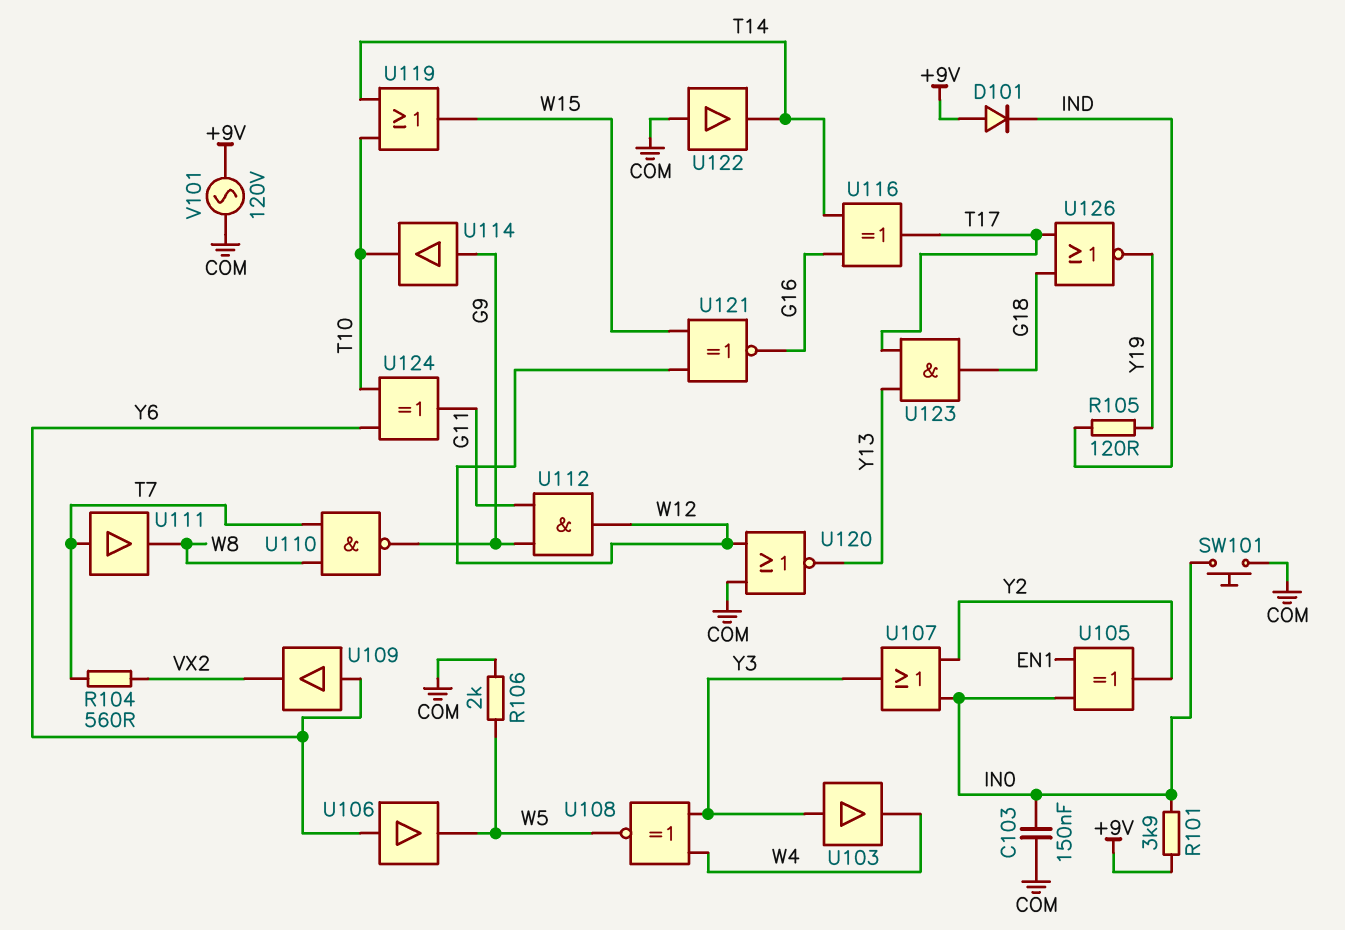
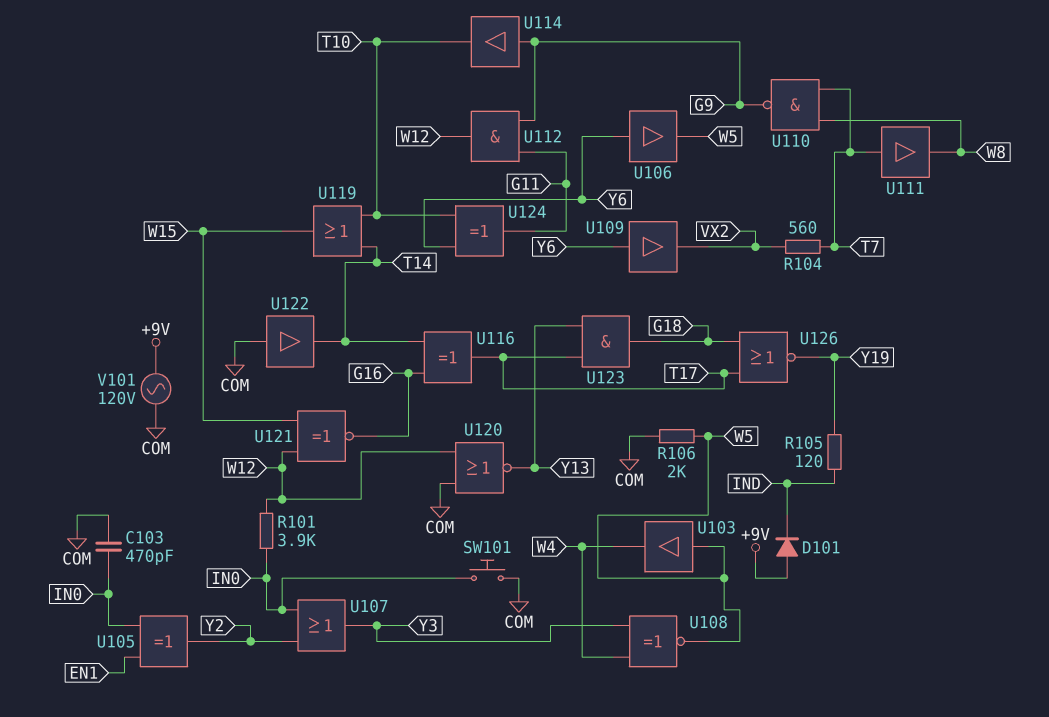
C103: 150nF (COM, IN0) -> 470pF (COM, IN0)
R101: 3.9k (+9V, IN0) -> 3.9k (IN0, W12)
U103: buffer (in Y3, out W4) -> buffer (in W5, out W4)

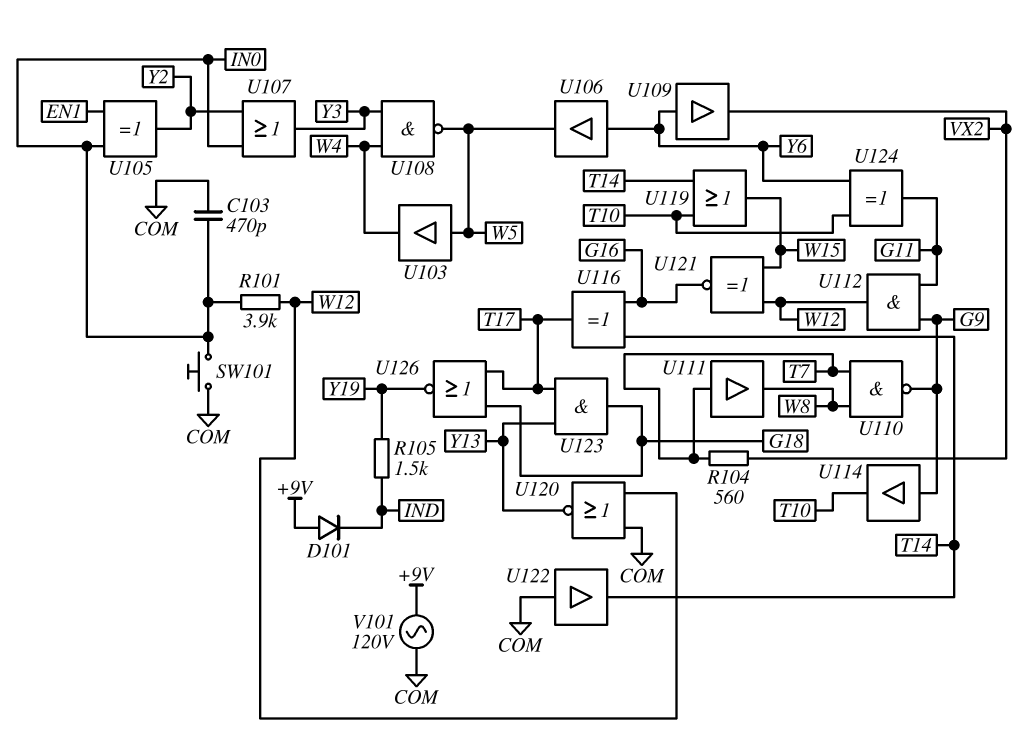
R105: 120 (IND, Y19) -> 1.5k (IND, Y19)
R106: 2k (COM, W5) -> none
U108: XNOR (in W4, in Y3, out W5) -> NAND (in W4, in Y3, out W5)

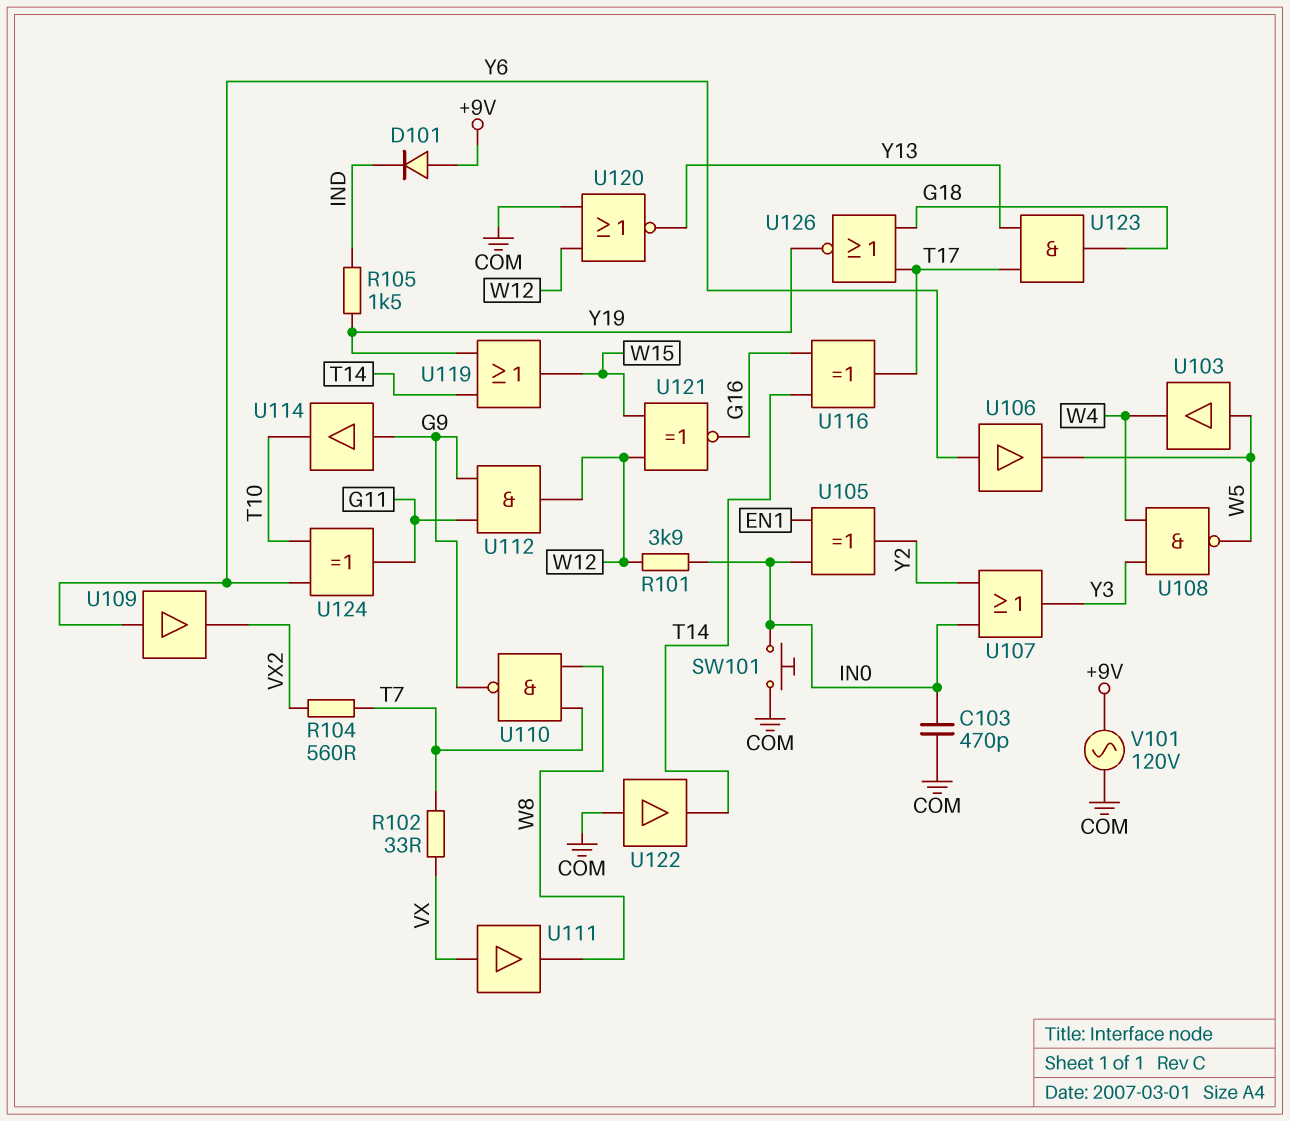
R102: none -> 33 (T7, VX)
U111: buffer (in T7, out W8) -> buffer (in VX, out W8)
U119: OR (in T10, in T14, out W15) -> OR (in T14, in Y19, out W15)

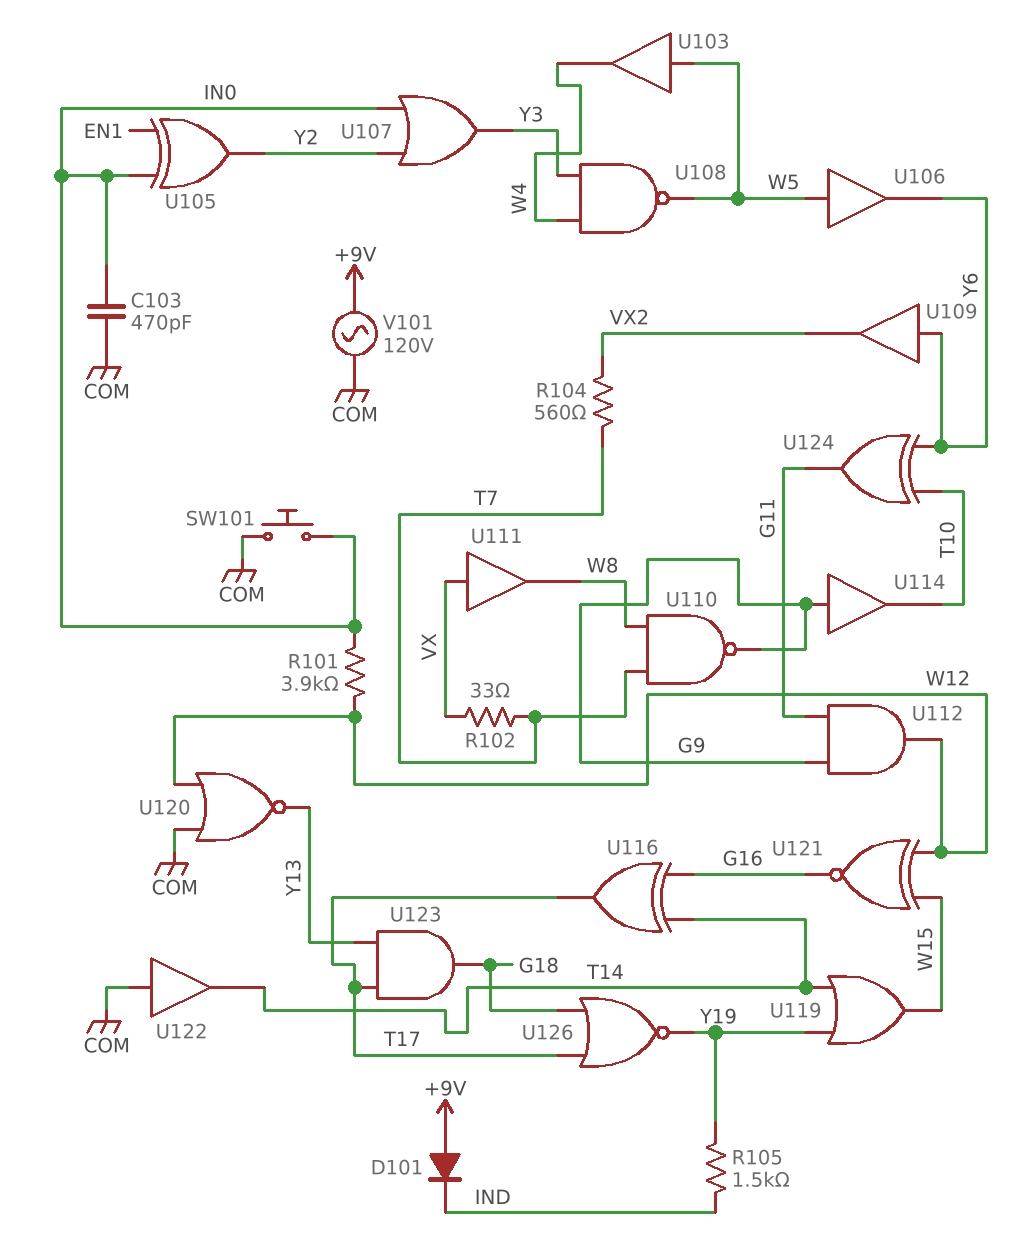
U106: buffer (in Y6, out W5) -> buffer (in W5, out Y6)

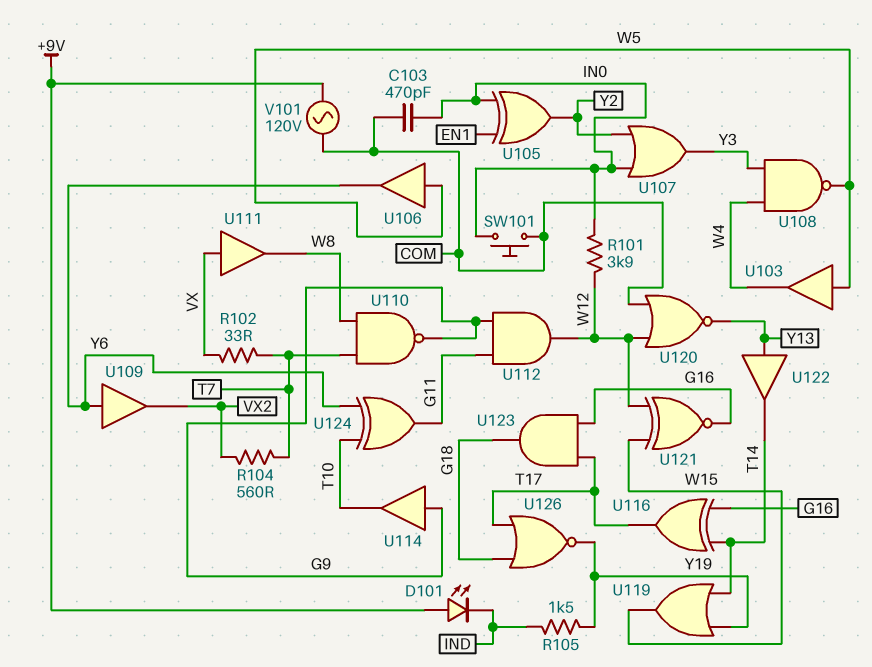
D101: diode (A +9V, K IND) -> LED (A +9V, K IND)
U122: buffer (in COM, out T14) -> buffer (in Y13, out T14)
U123: AND (in T17, in Y13, out G18) -> AND (in G16, in T17, out G18)

